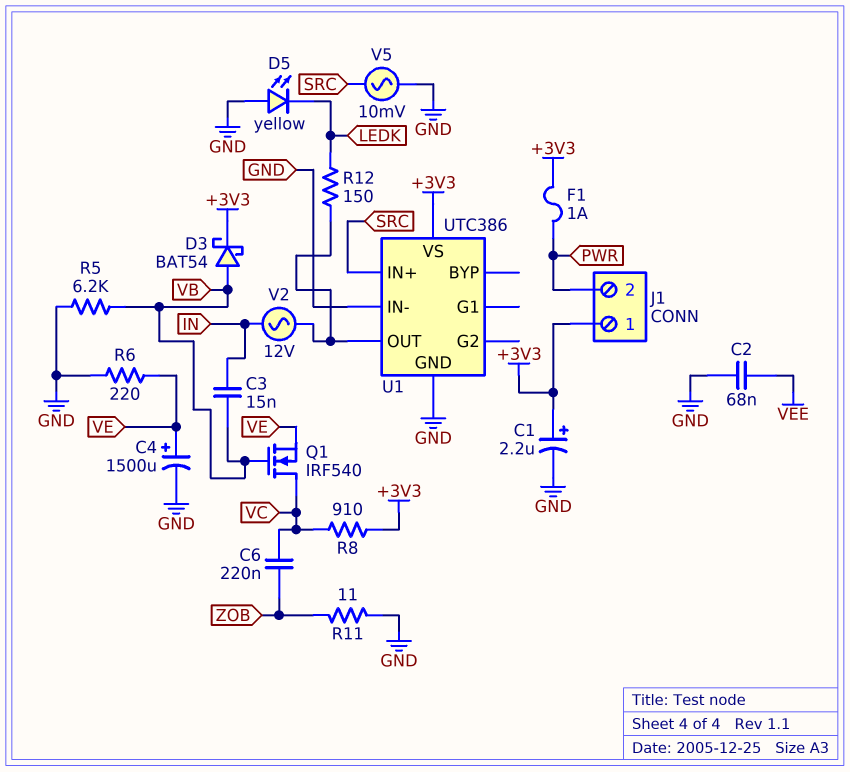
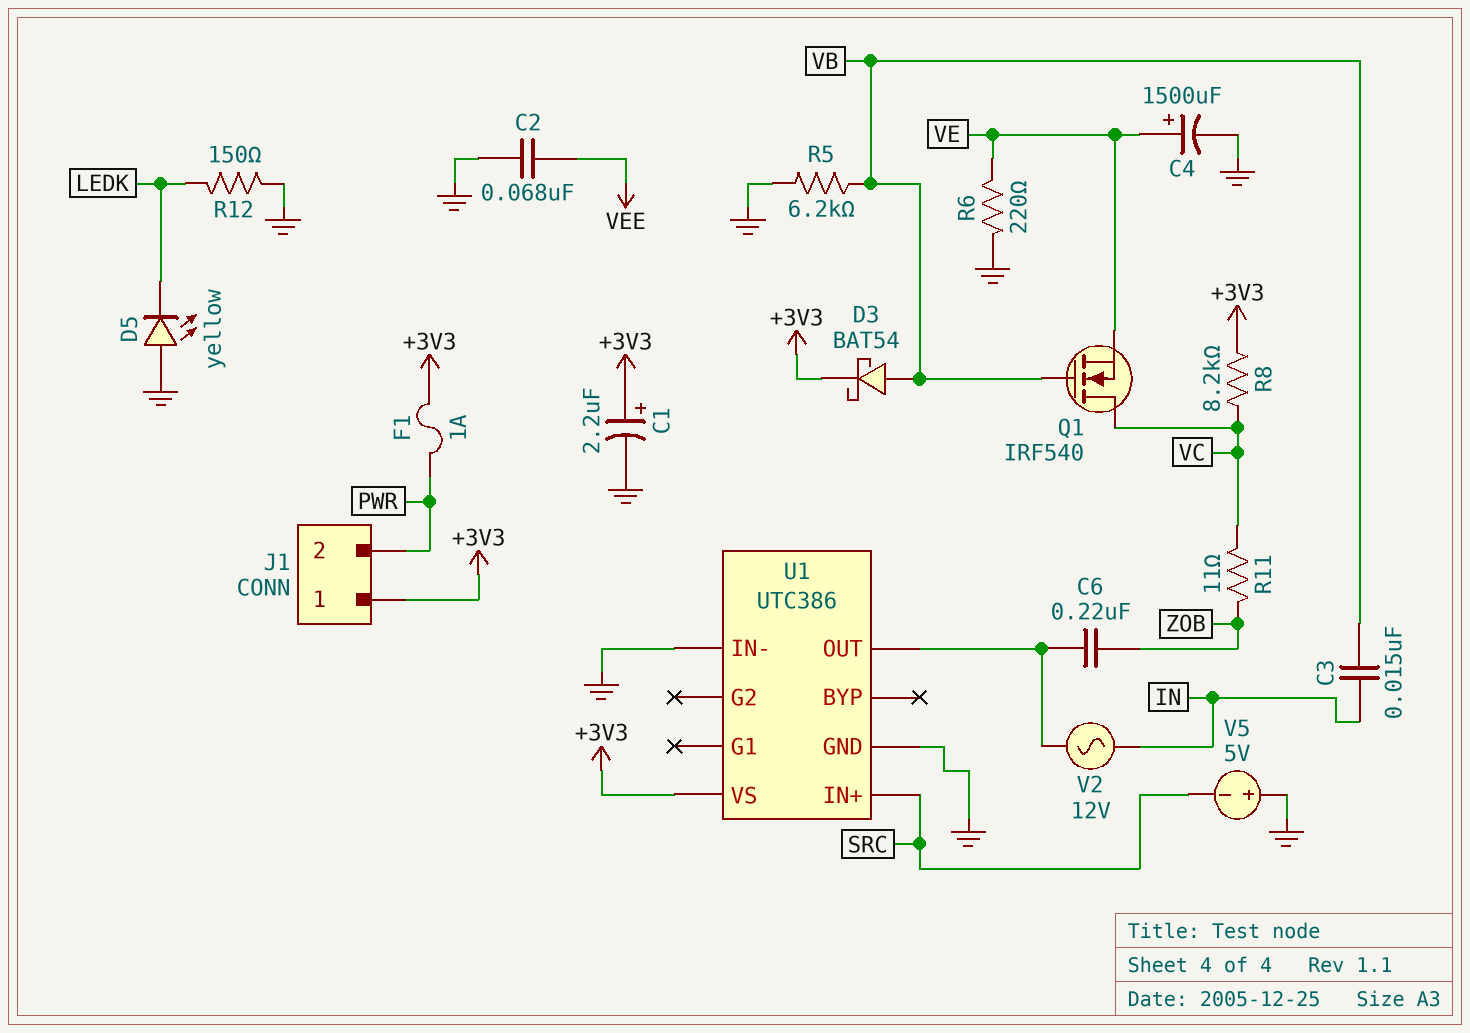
C6: 220nF (VC, ZOB) -> 220nF (U1/OUT, ZOB)
R8: 910 (+3V3, VC) -> 8.2k (+3V3, VC)
R11: 11 (GND, ZOB) -> 11 (VC, ZOB)
R12: 150 (LEDK, U1/OUT) -> 150 (GND, LEDK)
V5: AC 10mV (GND, SRC) -> 5V (plus GND, minus SRC)

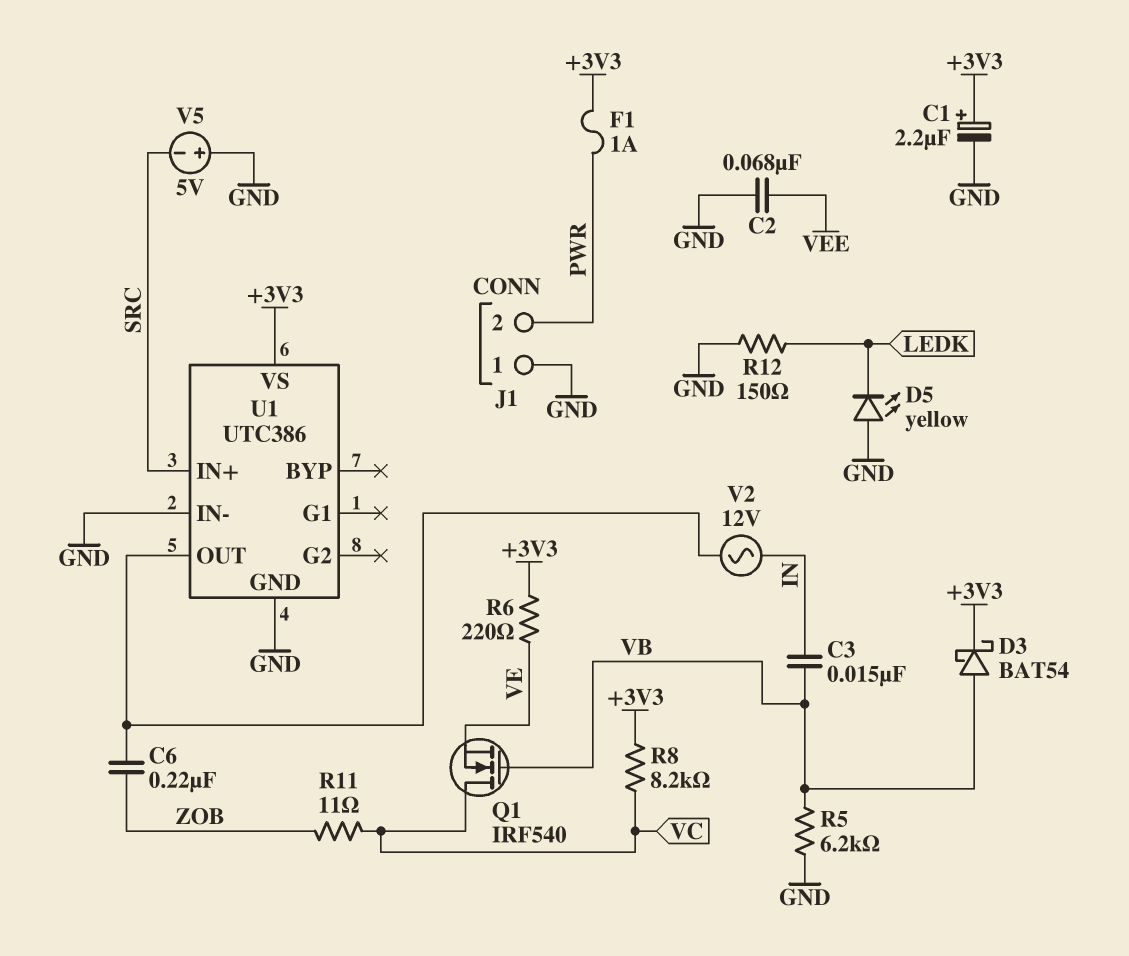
C4: 1500uF (plus VE, minus GND) -> none
J1 pin 1: +3V3 -> GND
R6: 220 (GND, VE) -> 220 (+3V3, VE)

